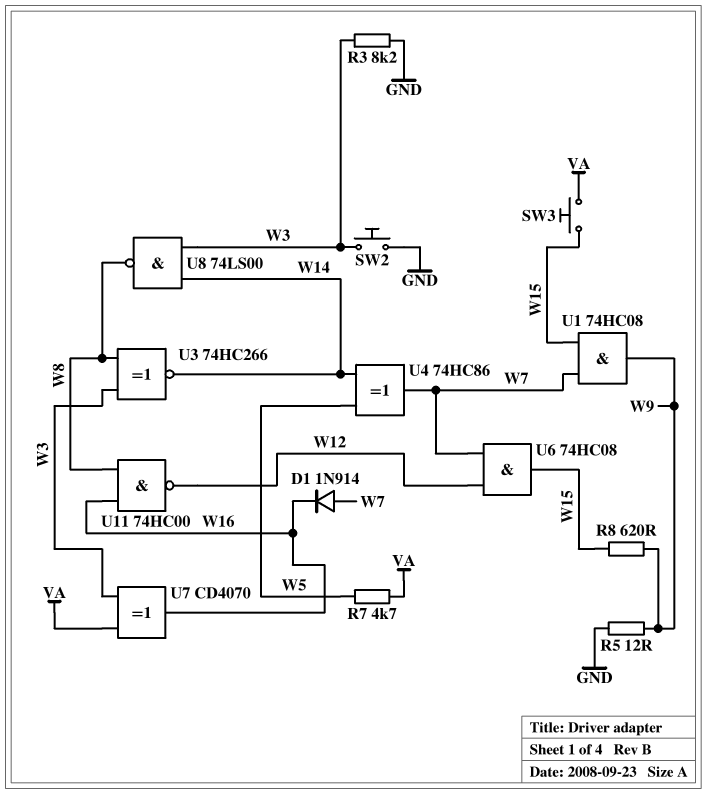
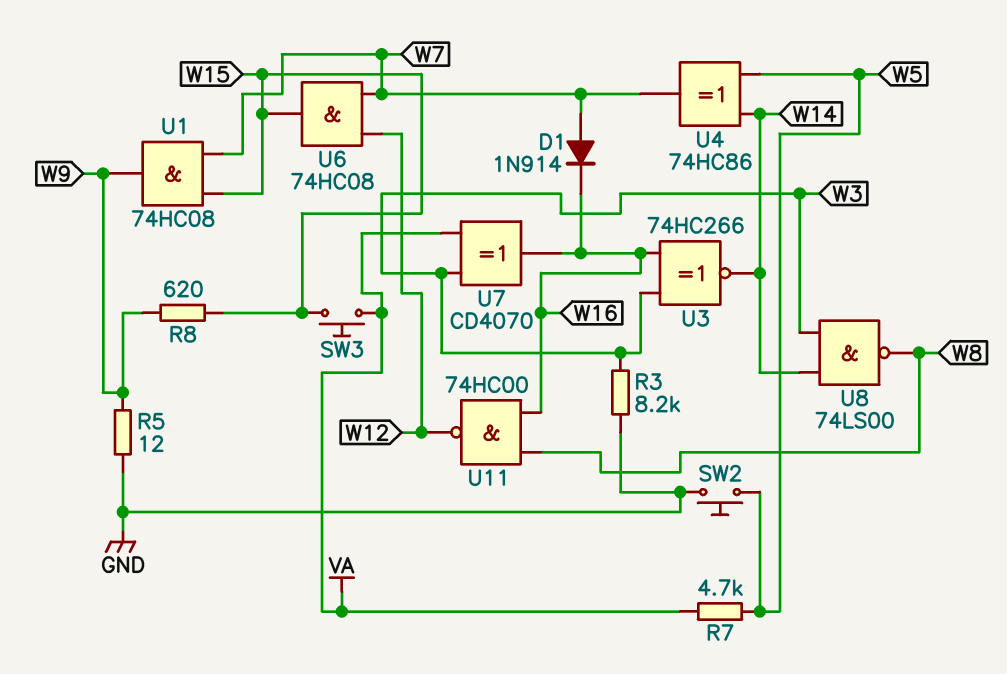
SW2: button (GND, W3) -> button (GND, W5)
U3: XNOR 74HC266 (in W3, in W8, out W14) -> XNOR 74HC266 (in W3, in W16, out W14)

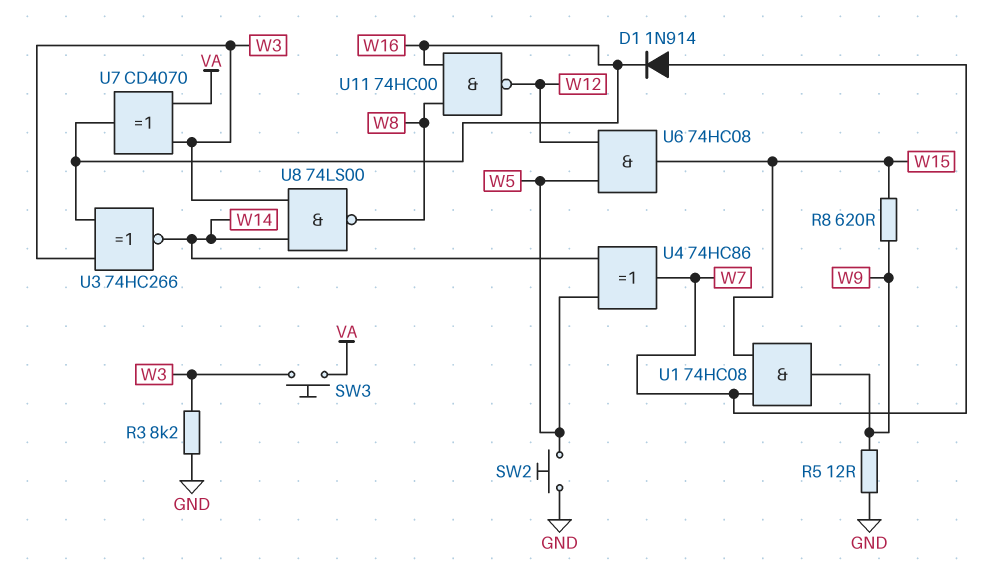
R7: 4.7k (VA, W5) -> none
SW3: button (VA, W15) -> button (VA, W3)
U6: AND 74HC08 (in W7, in W12, out W15) -> AND 74HC08 (in W5, in W12, out W15)

